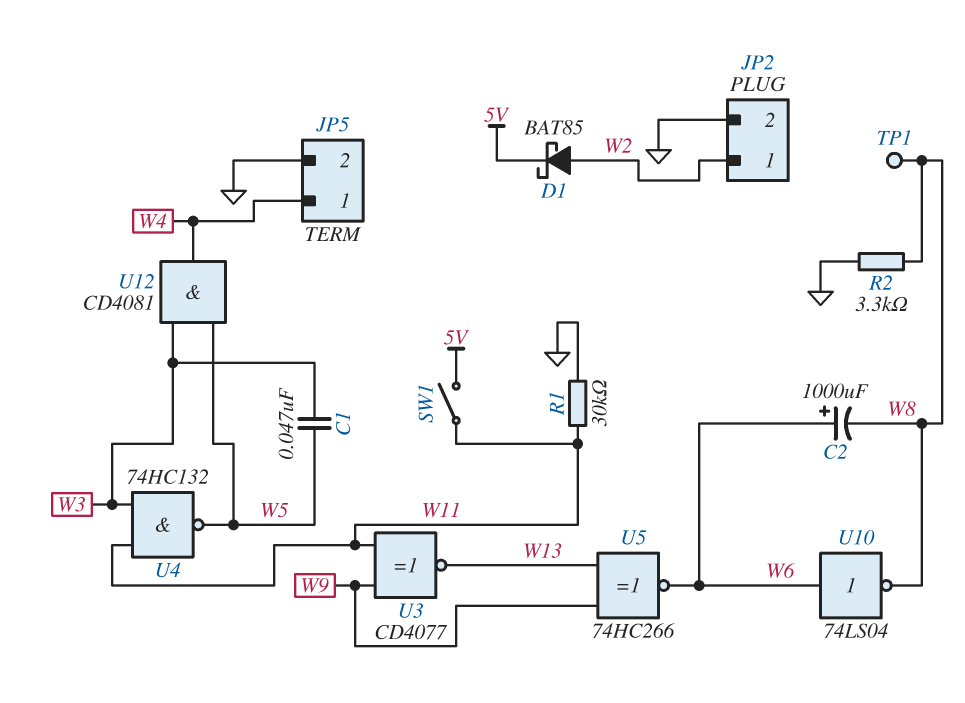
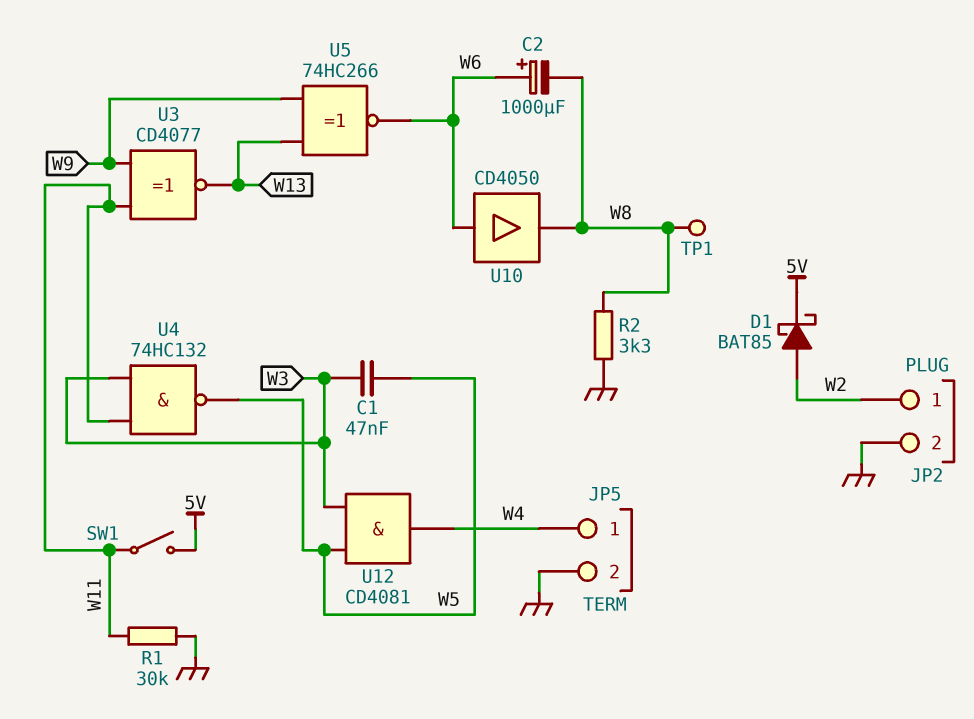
U10: NOT 74LS04 (in W6, out W8) -> buffer CD4050 (in W6, out W8)

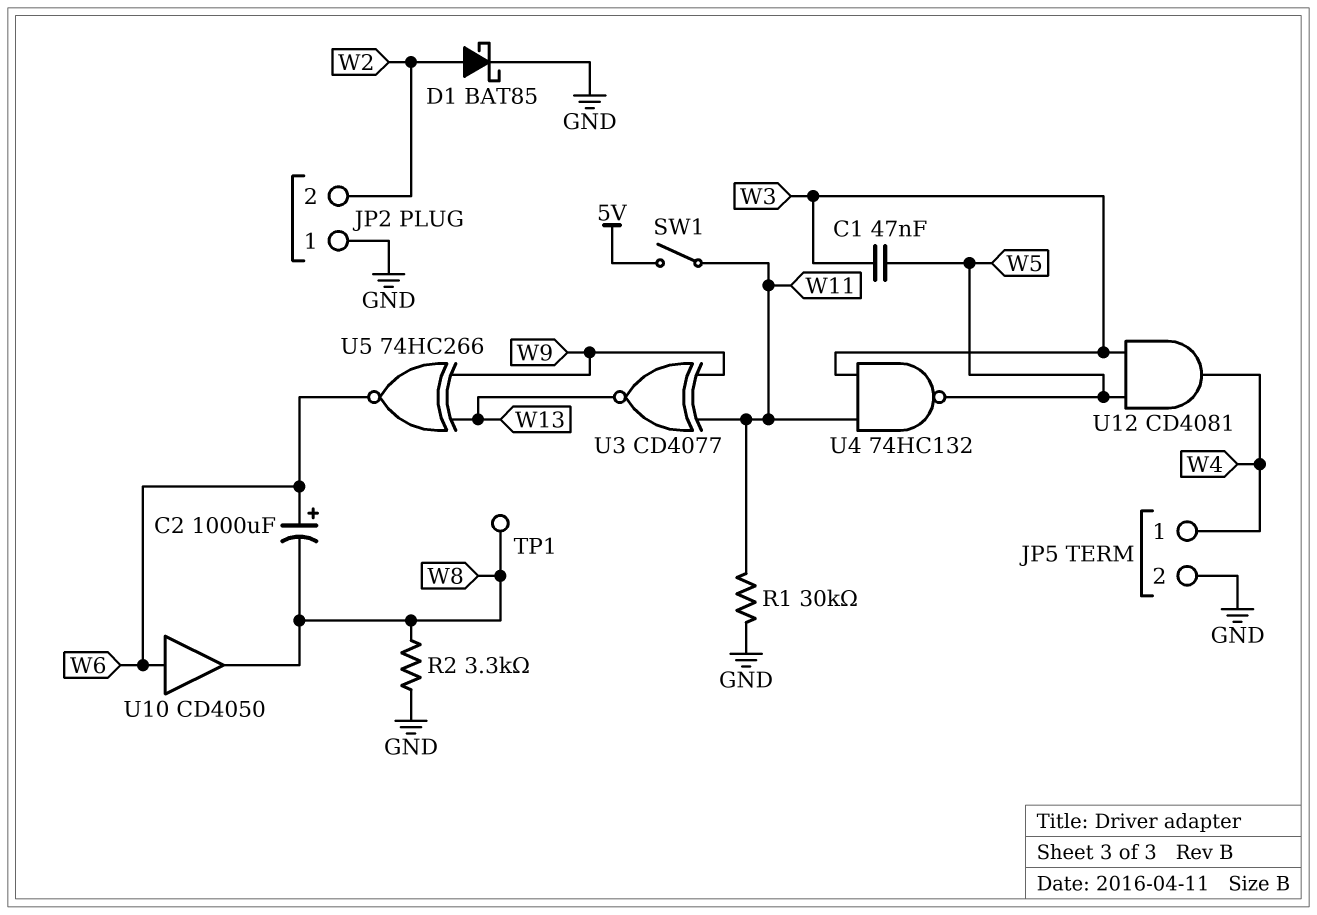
D1: schottky BAT85 (A W2, K 5V) -> schottky BAT85 (A W2, K GND)
JP2 pin 1: W2 -> GND
JP2 pin 2: GND -> W2

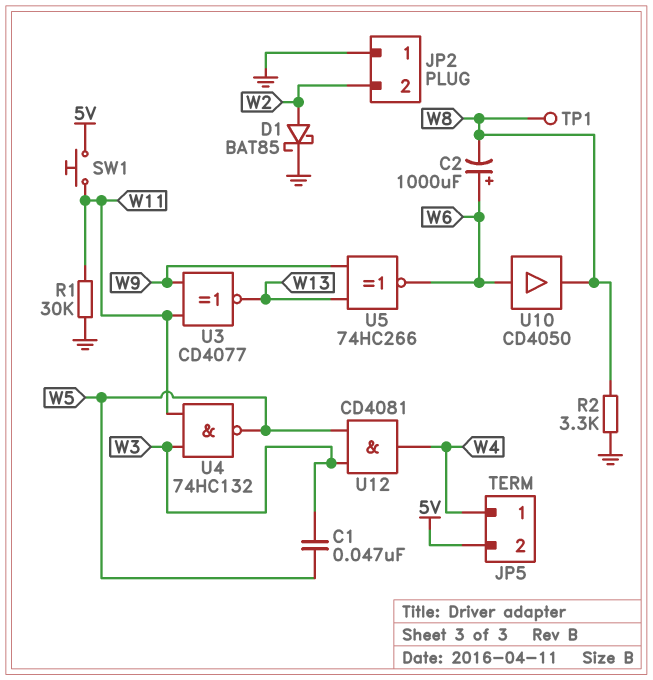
JP5 pin 2: GND -> 5V
SW1: switch (5V, W11) -> button (5V, W11)

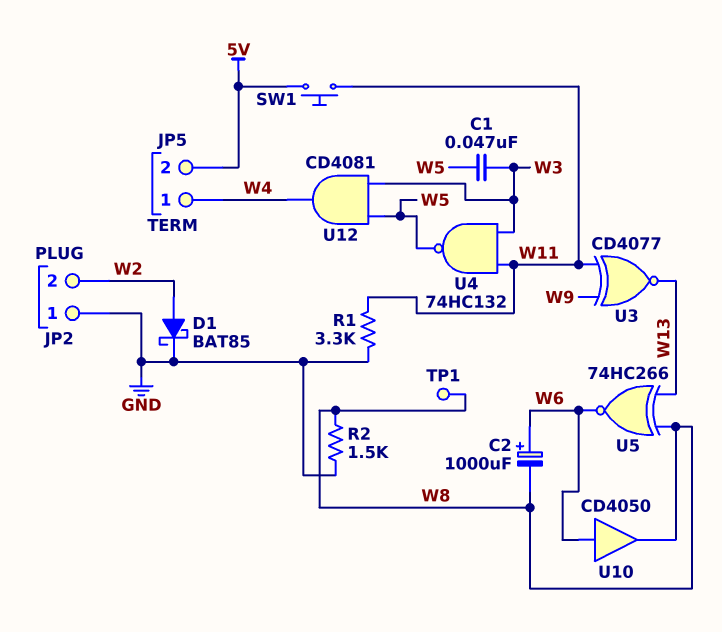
R1: 30k (GND, W11) -> 3.3k (GND, W11)
R2: 3.3k (GND, W8) -> 1.5k (GND, W8)
U5: XNOR 74HC266 (in W9, in W13, out W6) -> XNOR 74HC266 (in W8, in W13, out W6)

